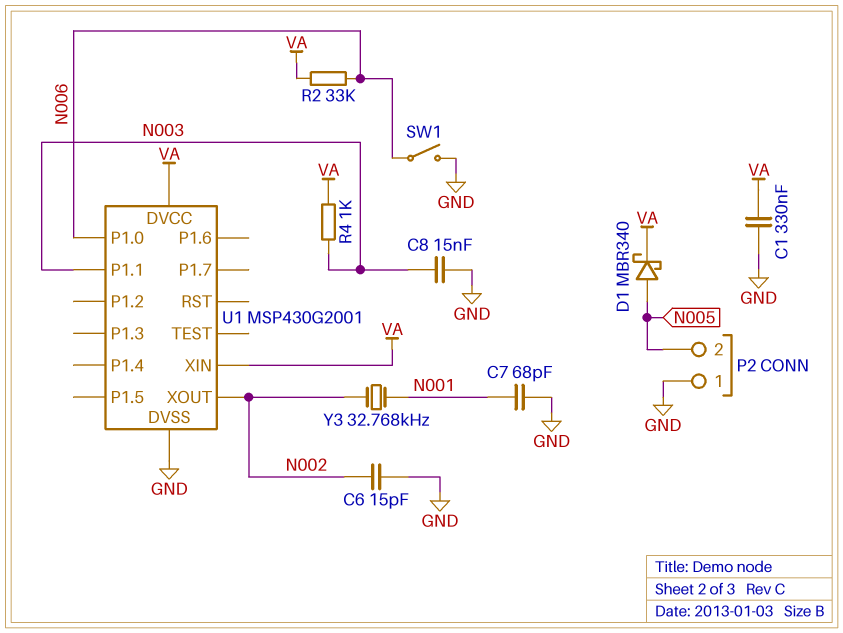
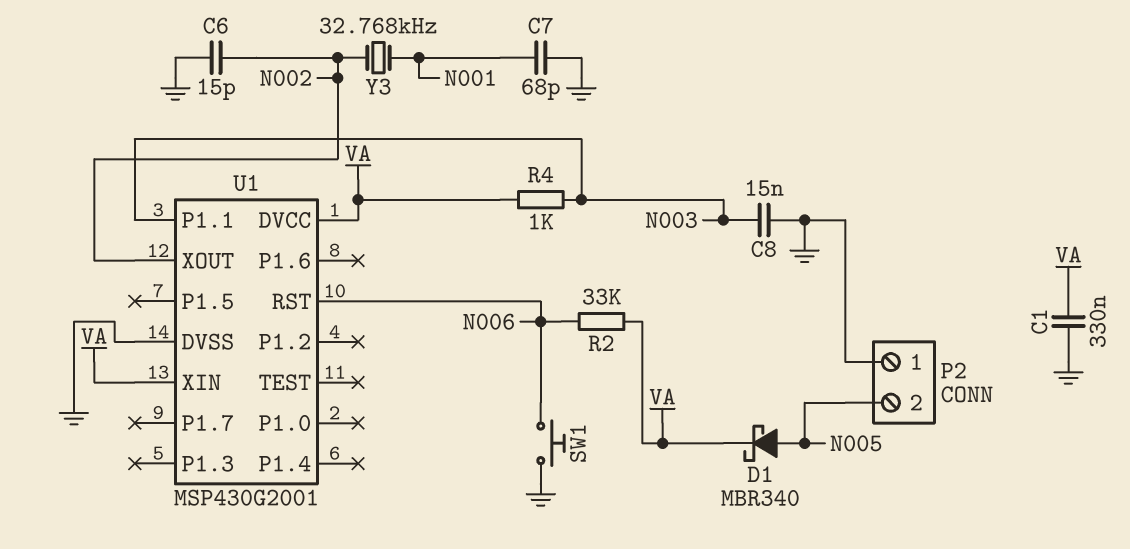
SW1: switch (GND, N006) -> button (GND, N006)
U1 pin P1.0: N006 -> none
U1 pin RST: none -> N006

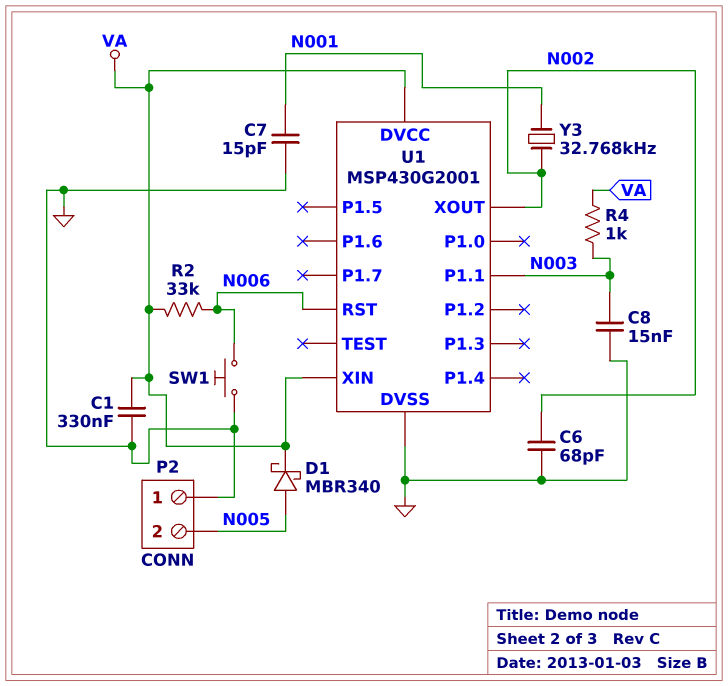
C6: 15pF (GND, N002) -> 68pF (GND, N002)
C7: 68pF (GND, N001) -> 15pF (GND, N001)

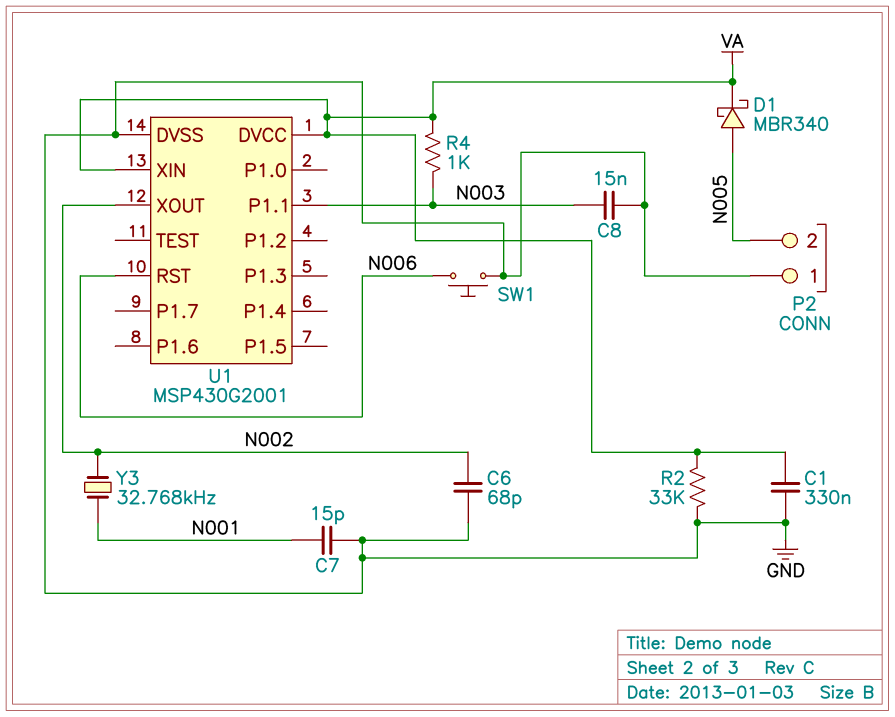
R2: 33k (N006, VA) -> 33k (GND, VA)

